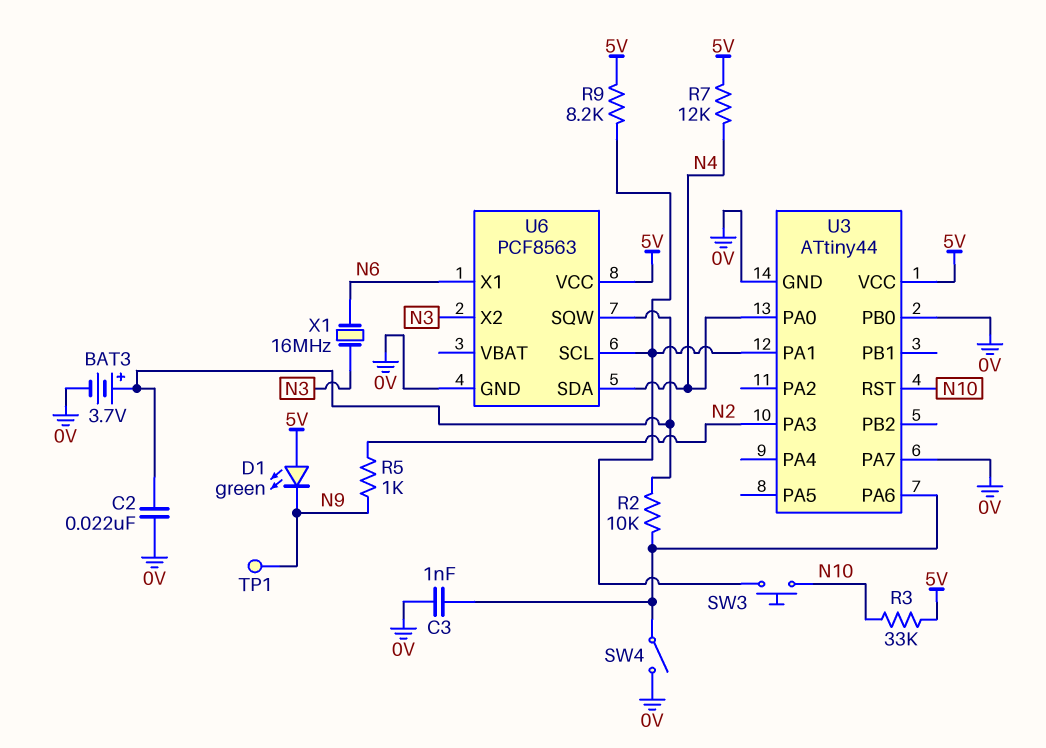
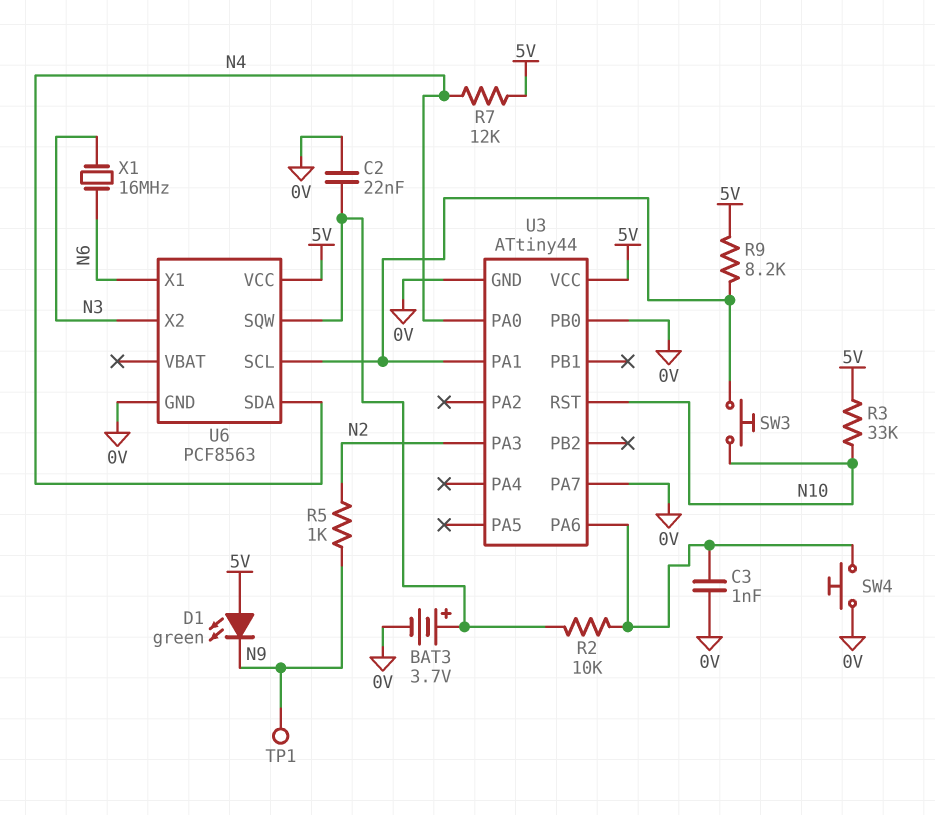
SW4: switch (0V, U3/PA6) -> button (0V, U3/PA6)

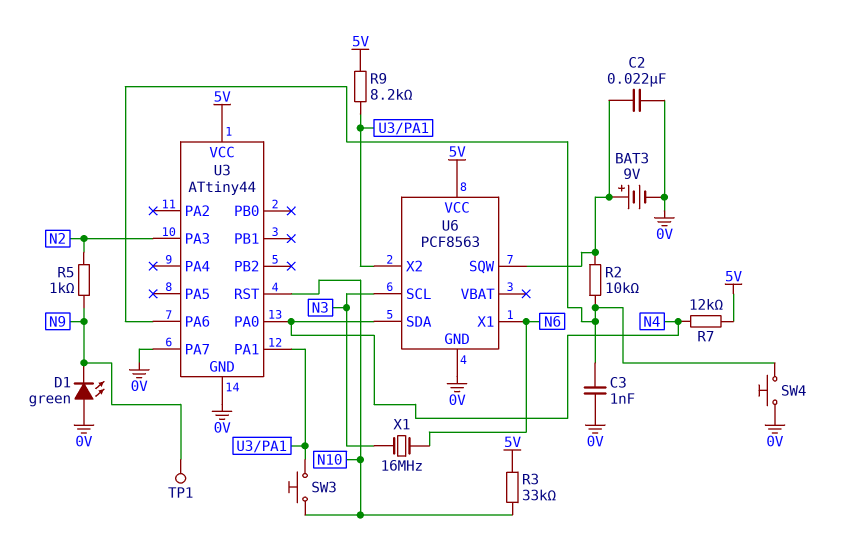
BAT3: 3.7V (plus U6/SQW, minus 0V) -> 9V (plus U6/SQW, minus 0V)
D1: LED green (A 5V, K N9) -> LED green (A 0V, K N9)
U3 pin PB0: 0V -> none
U6 pin SCL: U3/PA1 -> N3
U6 pin X2: N3 -> U3/PA1

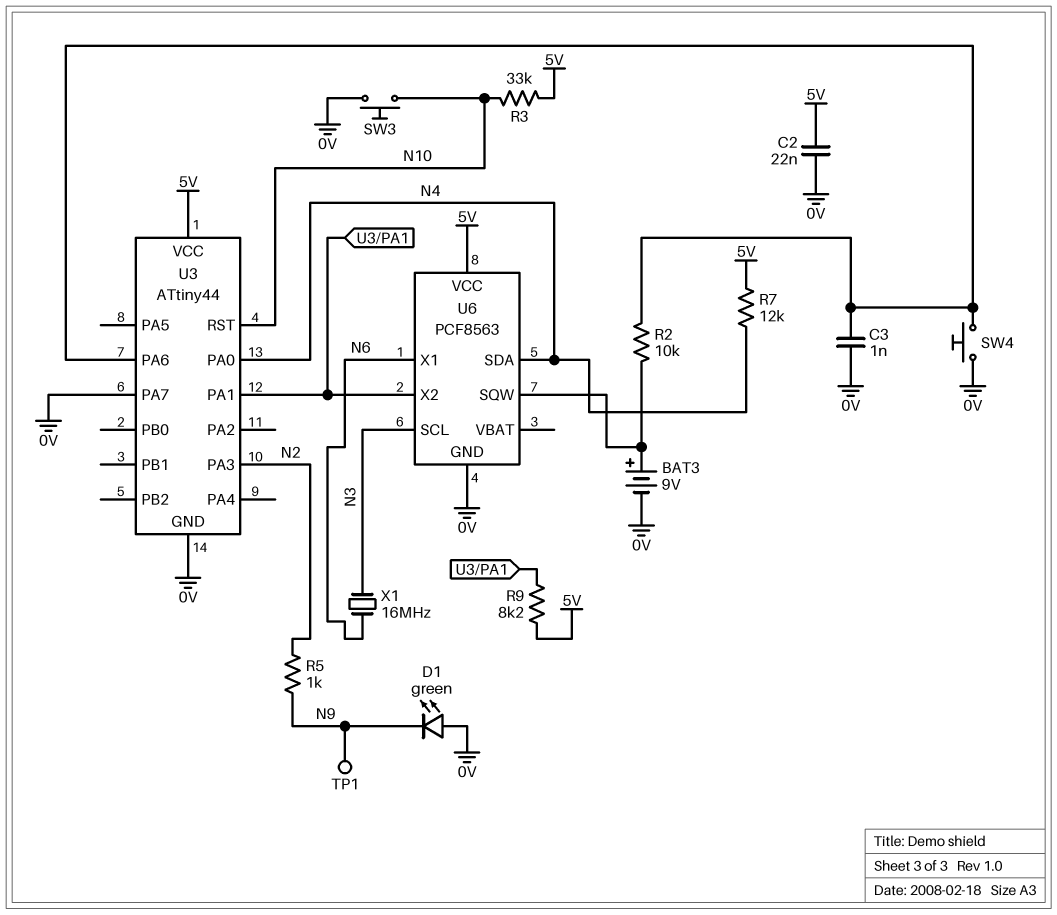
C2: 22nF (0V, U6/SQW) -> 22nF (0V, 5V)
SW3: button (N10, U3/PA1) -> button (0V, N10)

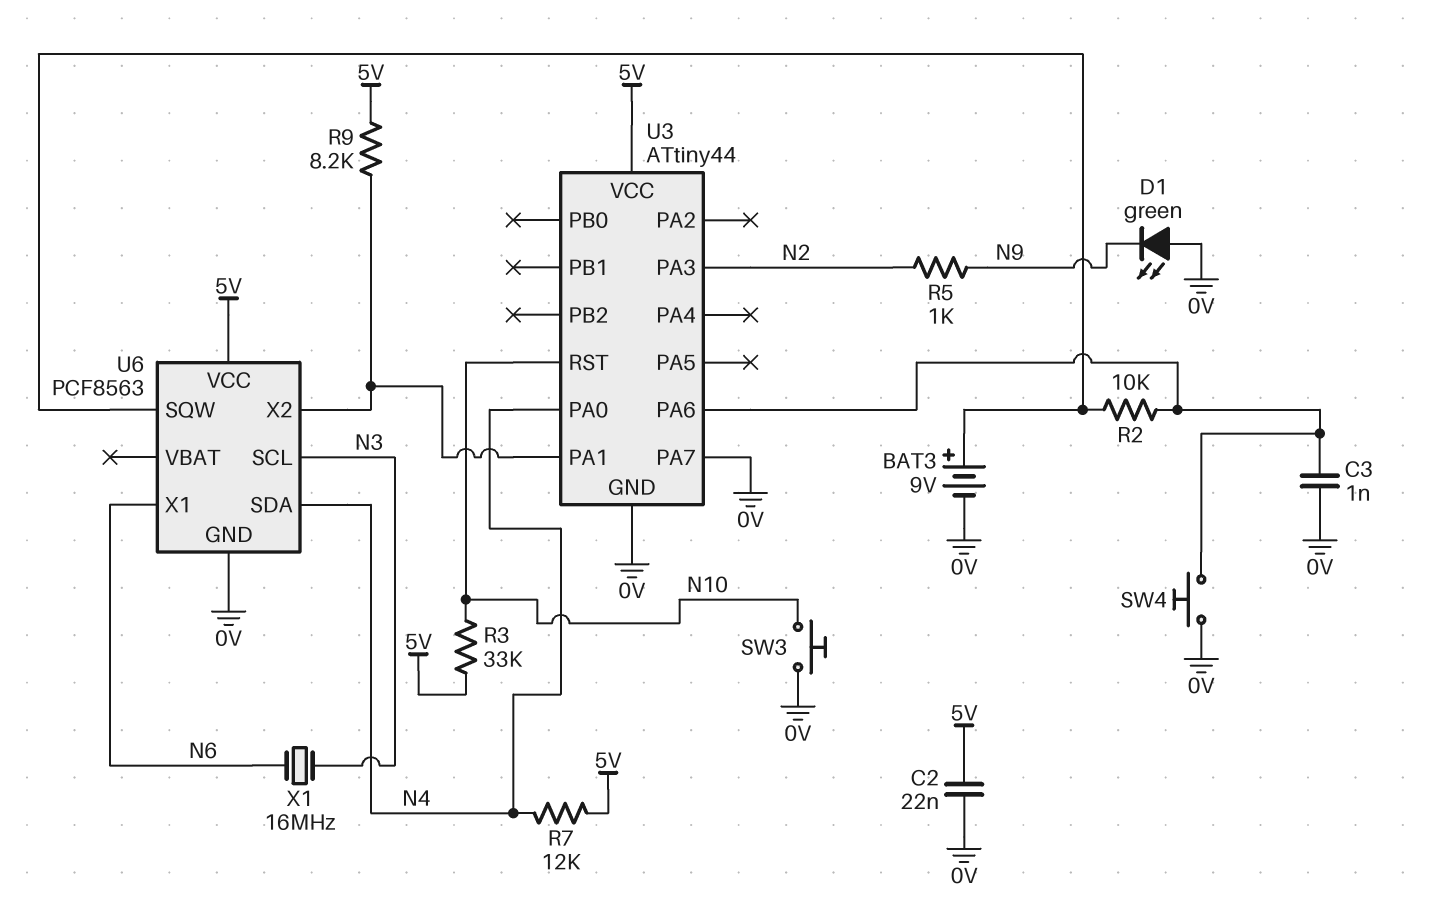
TP1: test point (N9) -> none

